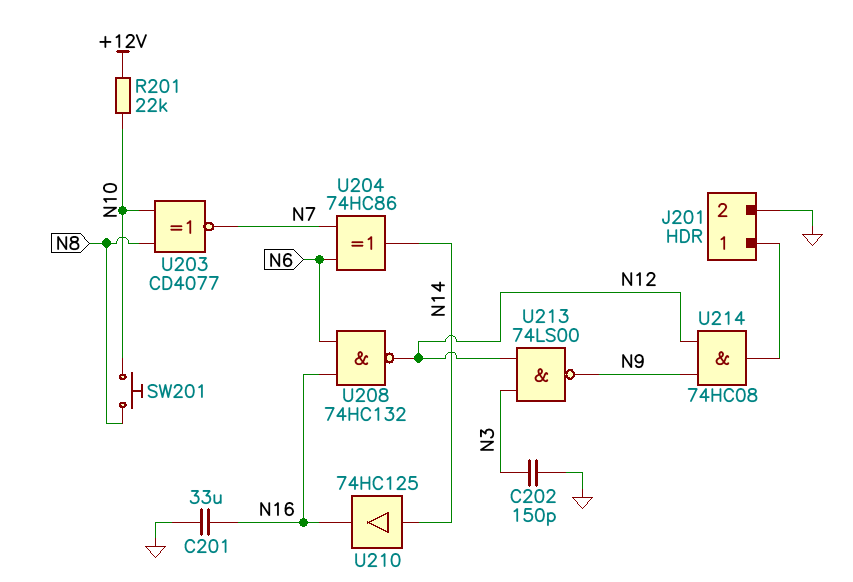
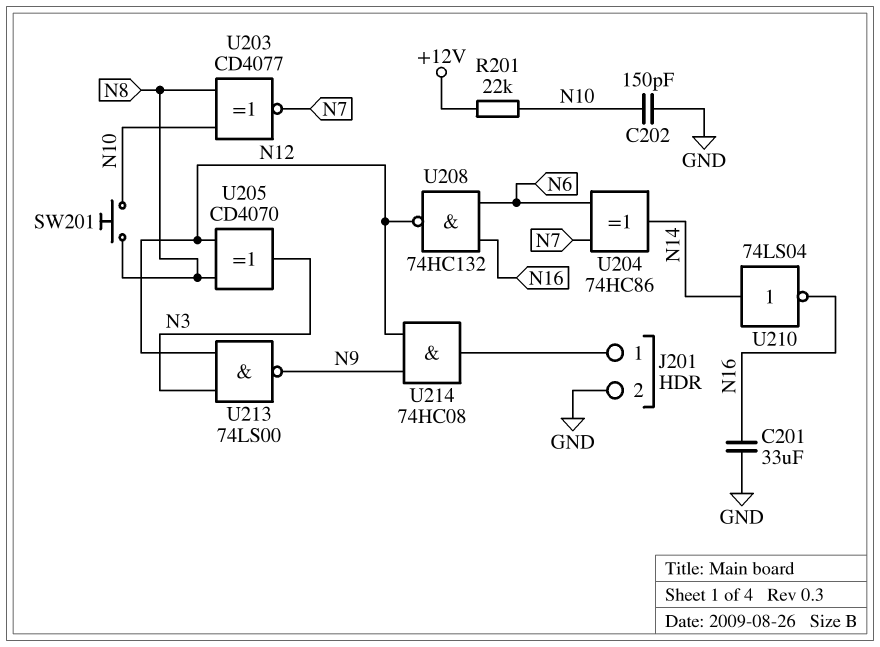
C202: 150pF (GND, N3) -> 150pF (GND, N10)
U205: none -> XOR CD4070 (in N8, in N12, out N3)
U210: buffer 74HC125 (in N14, out N16) -> NOT 74LS04 (in N14, out N16)

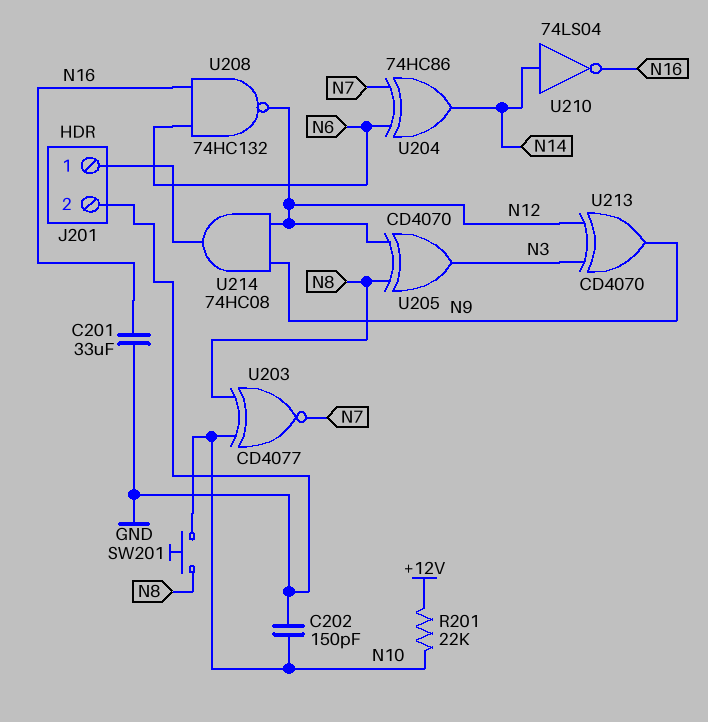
U213: NAND 74LS00 (in N3, in N12, out N9) -> XOR CD4070 (in N3, in N12, out N9)

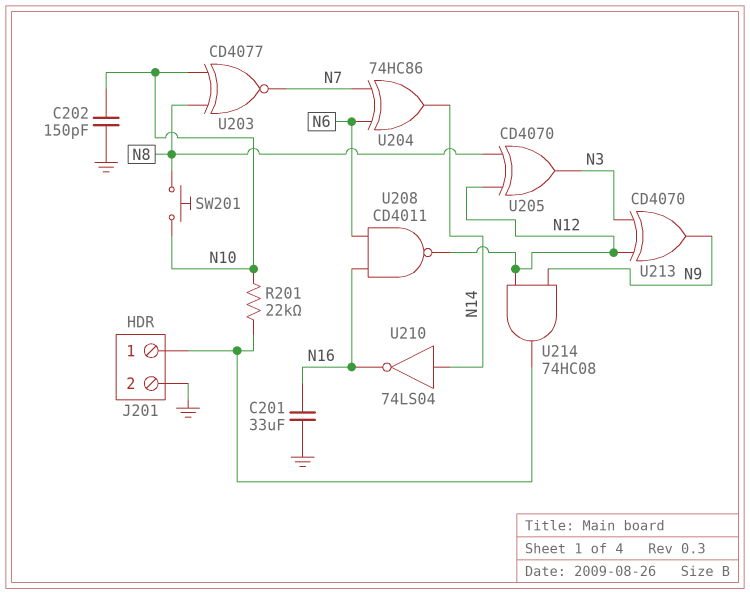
R201: 22k (+12V, N10) -> 22k (J201/1, N10)
U208: NAND 74HC132 (in N6, in N16, out N12) -> NAND CD4011 (in N6, in N16, out N12)

